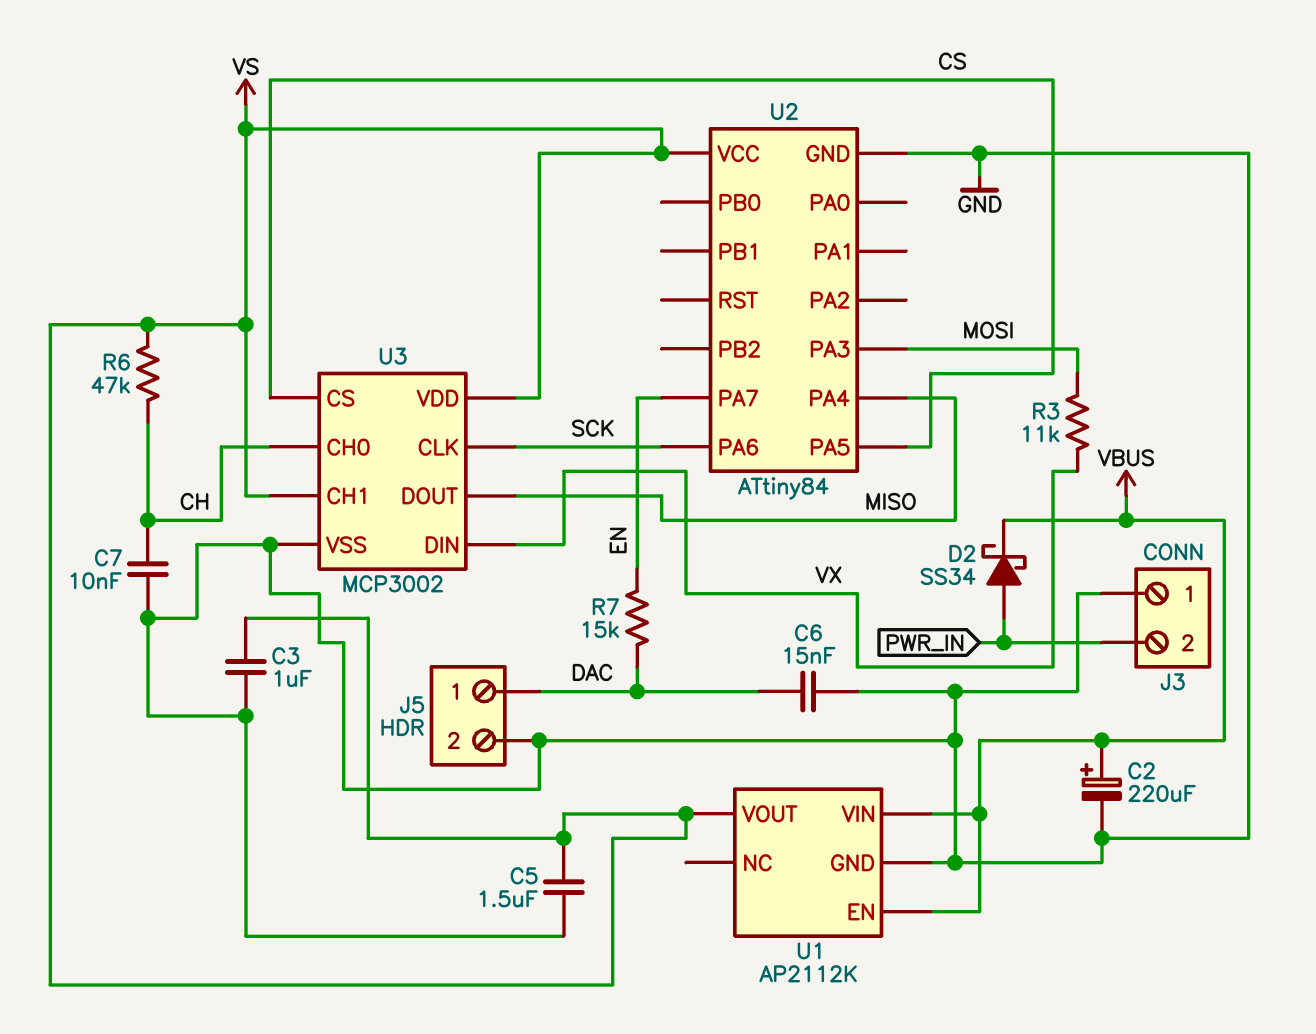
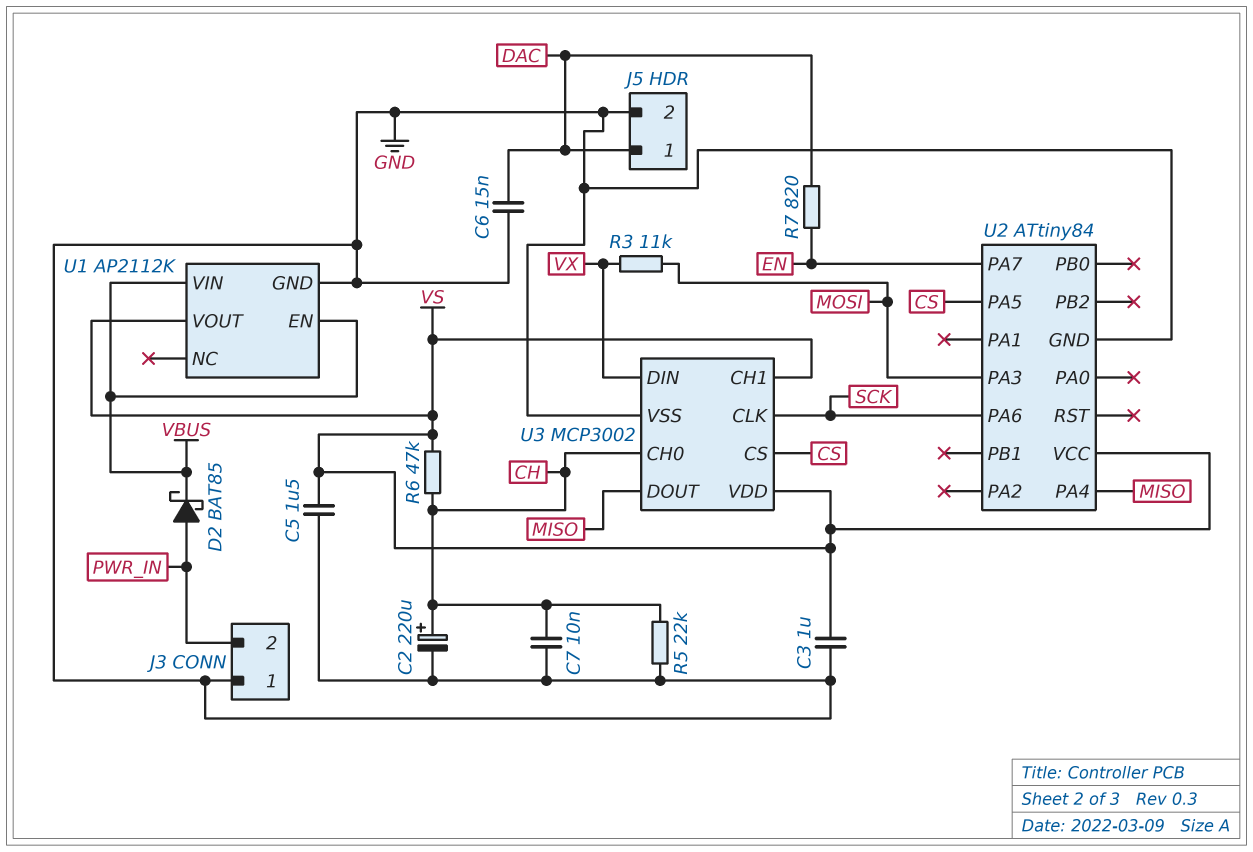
C2: 220uF (plus VBUS, minus GND) -> 220uF (plus CH, minus GND)
D2: schottky SS34 (A PWR_IN, K VBUS) -> schottky BAT85 (A PWR_IN, K VBUS)
R5: none -> 22k (CH, GND)
R7: 15k (DAC, EN) -> 820 (DAC, EN)

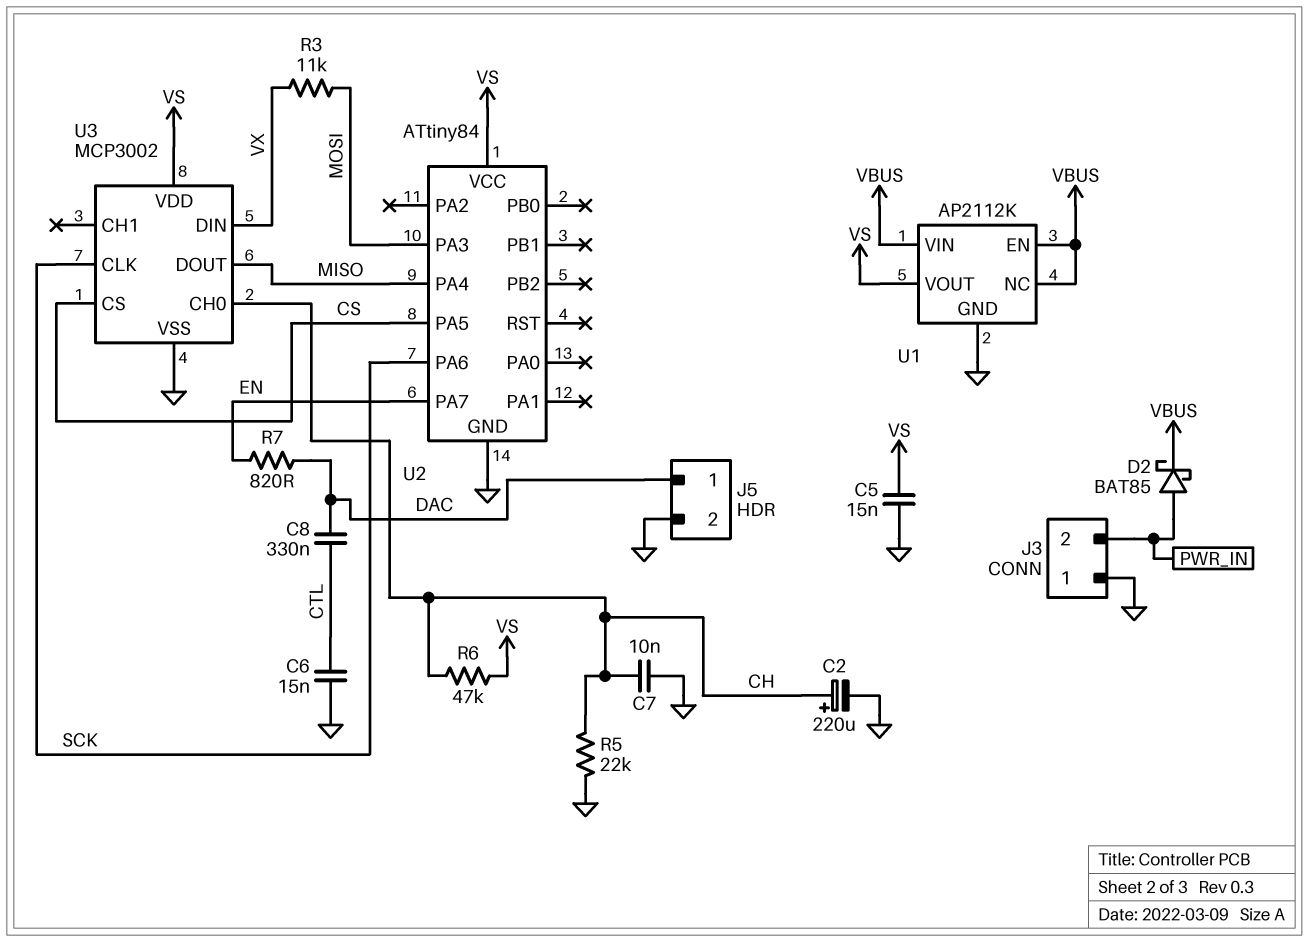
C3: 1uF (GND, VS) -> none
C5: 1.5uF (GND, VS) -> 15nF (GND, VS)
C6: 15nF (DAC, GND) -> 15nF (CTL, GND)
C8: none -> 330nF (CTL, DAC)
U1 pin NC: none -> VBUS
U3 pin CH1: VS -> none

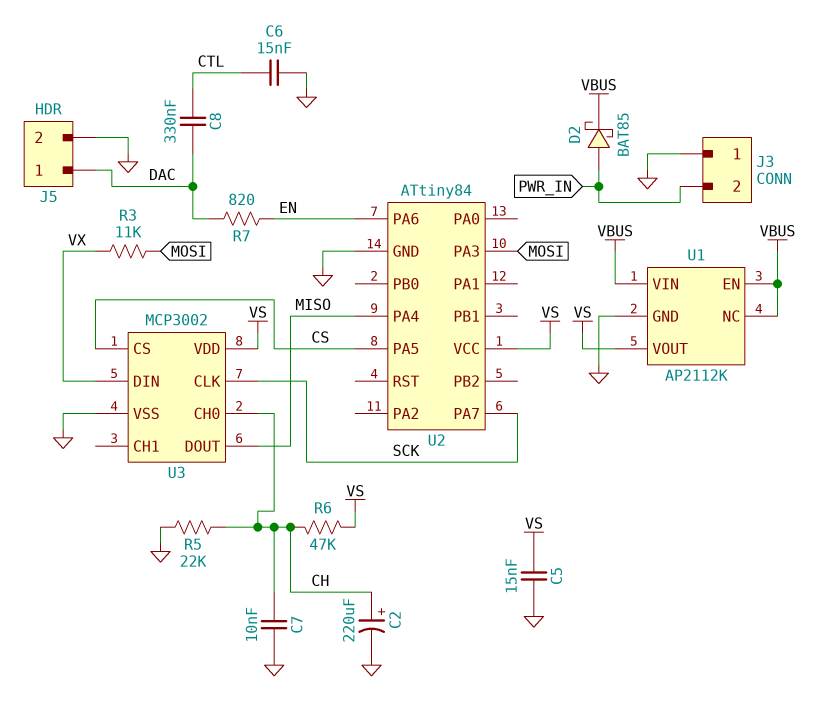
U2 pin PA6: SCK -> EN
U2 pin PA7: EN -> SCK

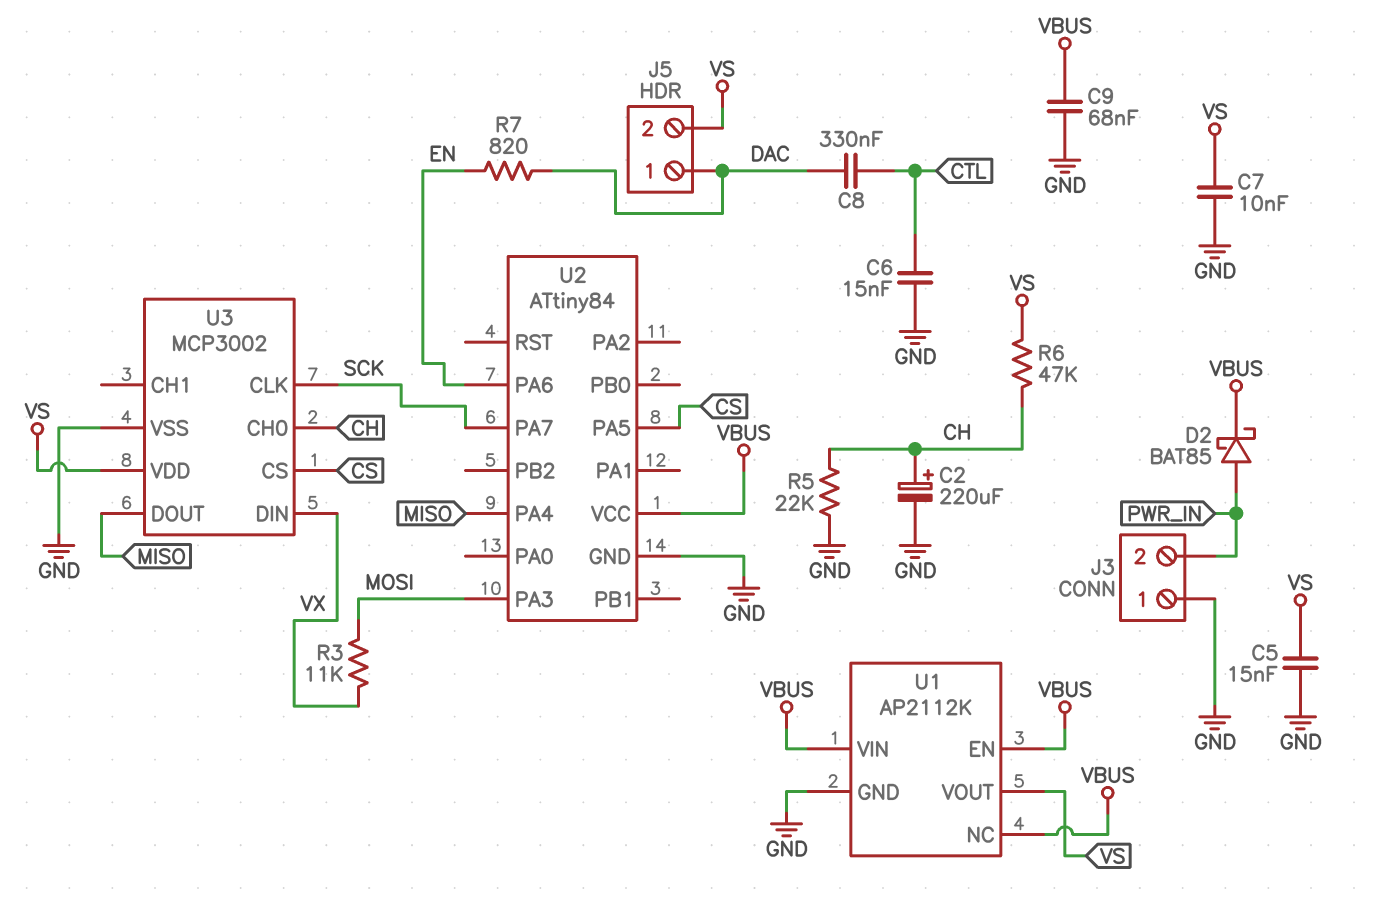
C7: 10nF (CH, GND) -> 10nF (GND, VS)
C9: none -> 68nF (GND, VBUS)
J5 pin 2: GND -> VS
U2 pin VCC: VS -> VBUS

